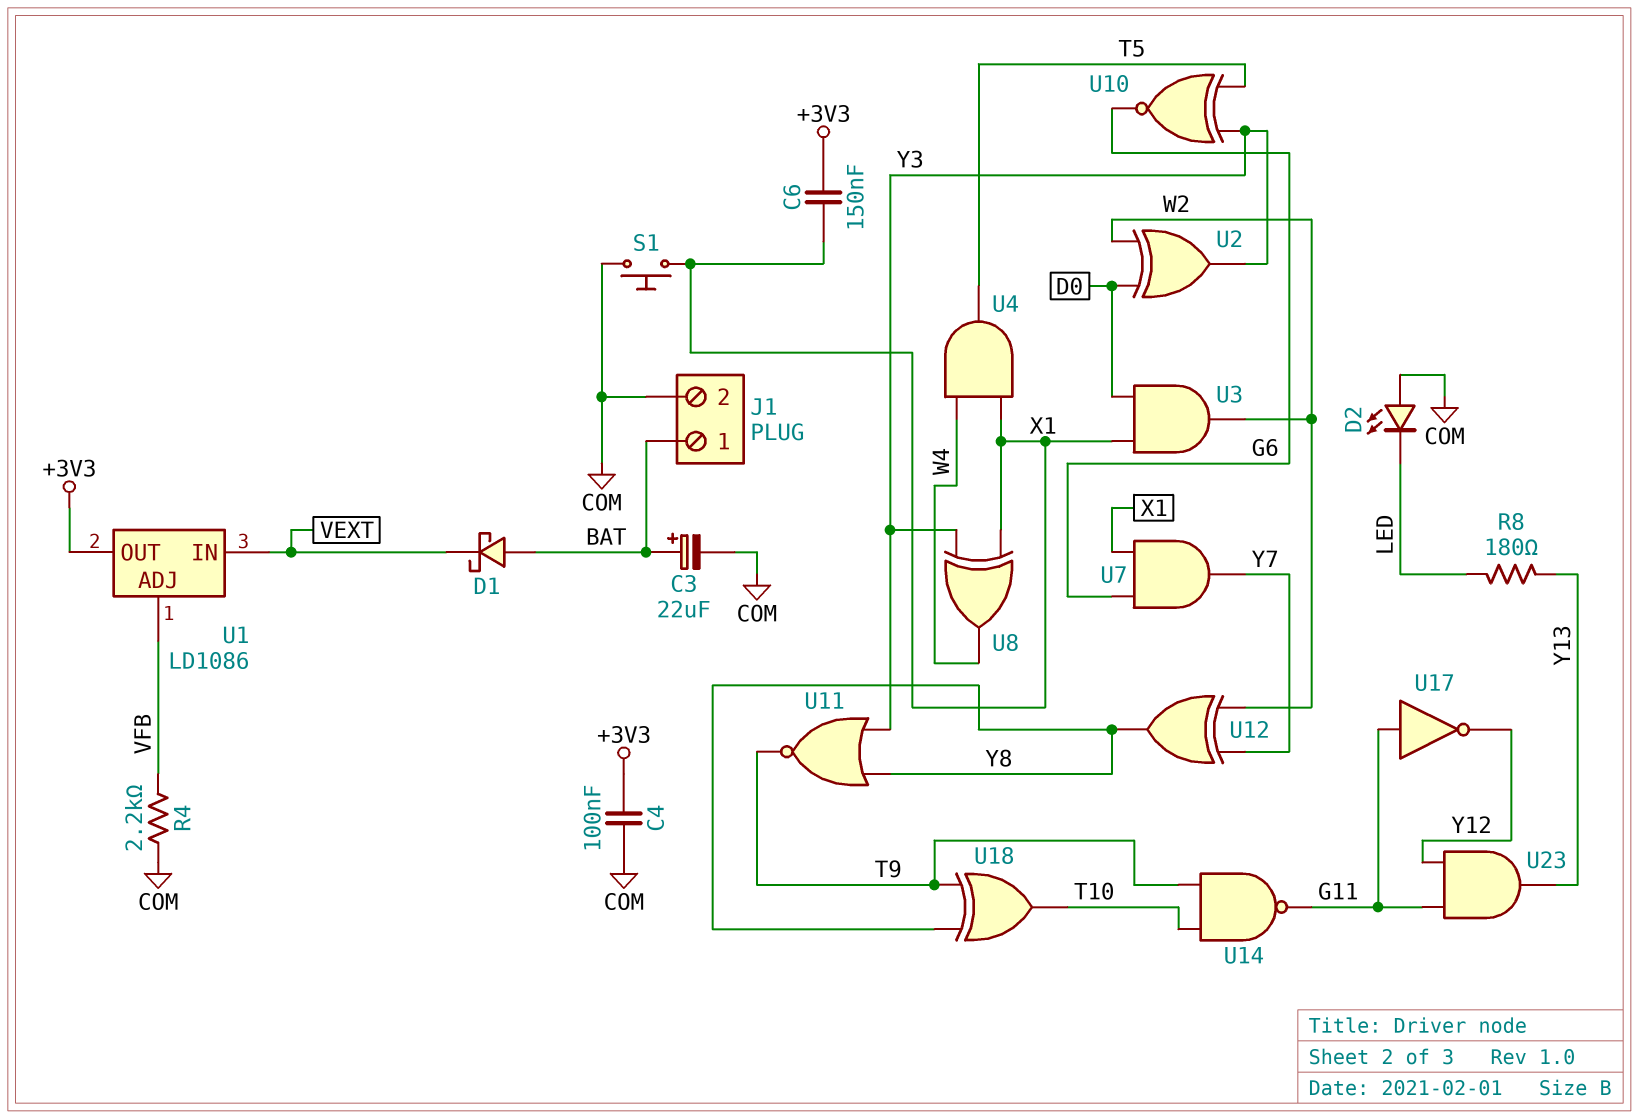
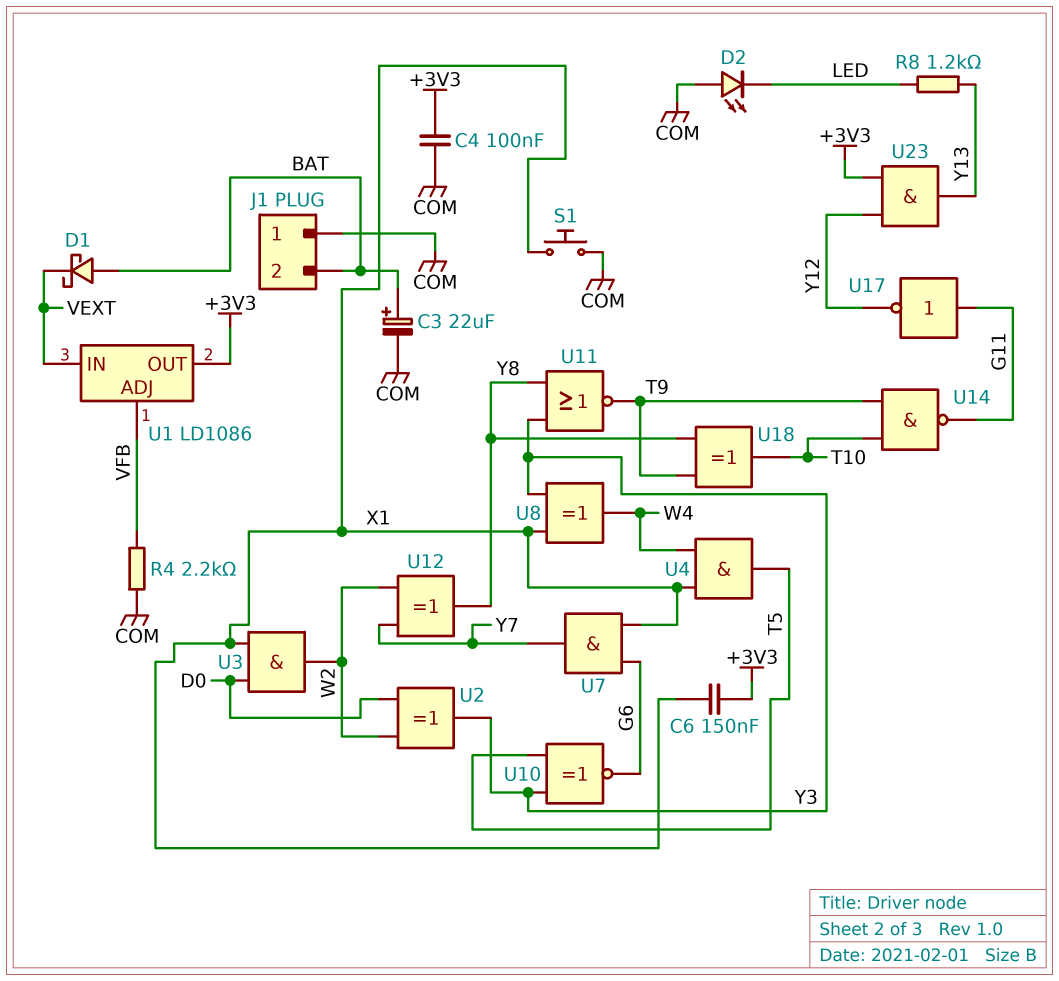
J1 pin 1: BAT -> COM
J1 pin 2: COM -> BAT
R8: 180 (LED, Y13) -> 1.2k (LED, Y13)
U23: AND (in G11, in Y12, out Y13) -> AND (in +3V3, in Y12, out Y13)

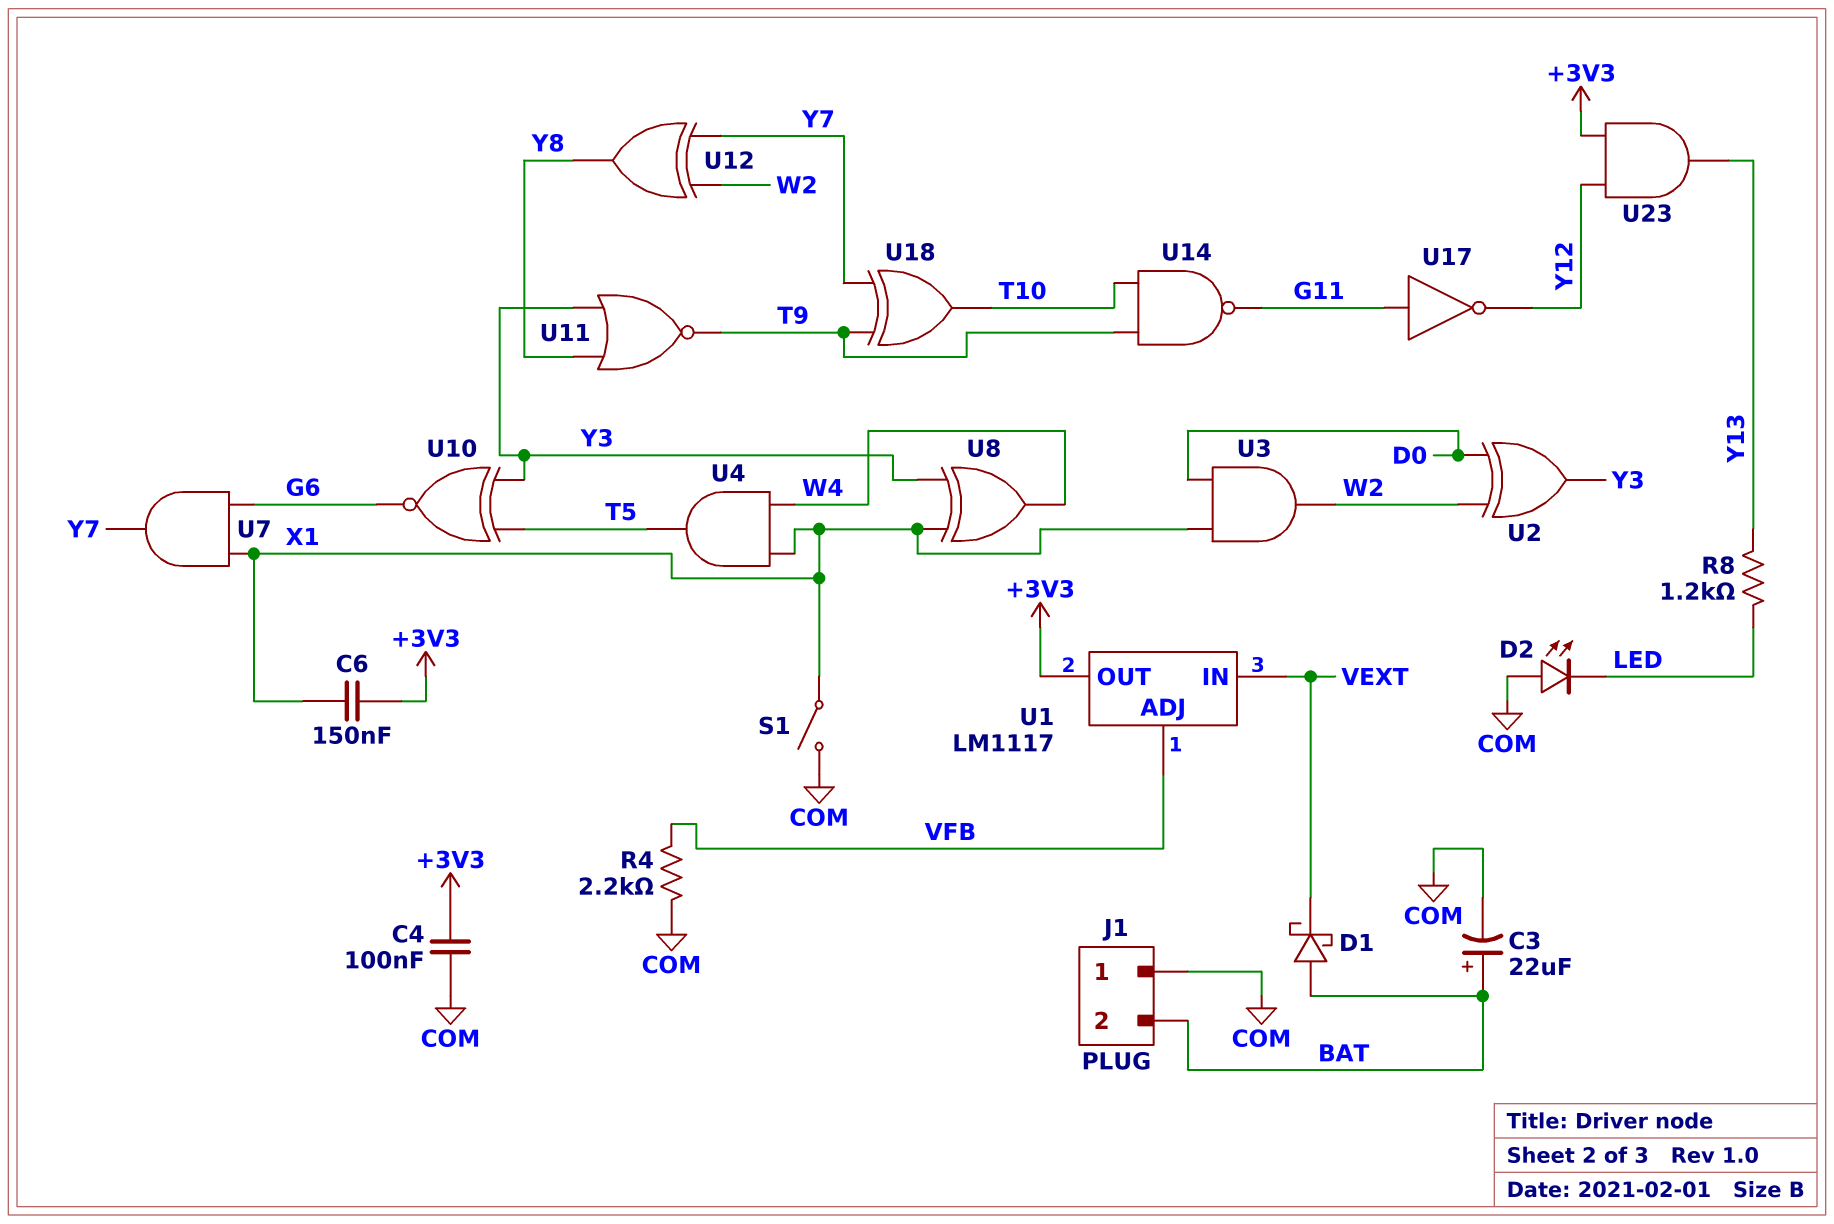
S1: button (COM, X1) -> switch (COM, X1)
U1: LD1086 -> LM1117
U18: XOR (in T9, in Y8, out T10) -> XOR (in T9, in Y7, out T10)

